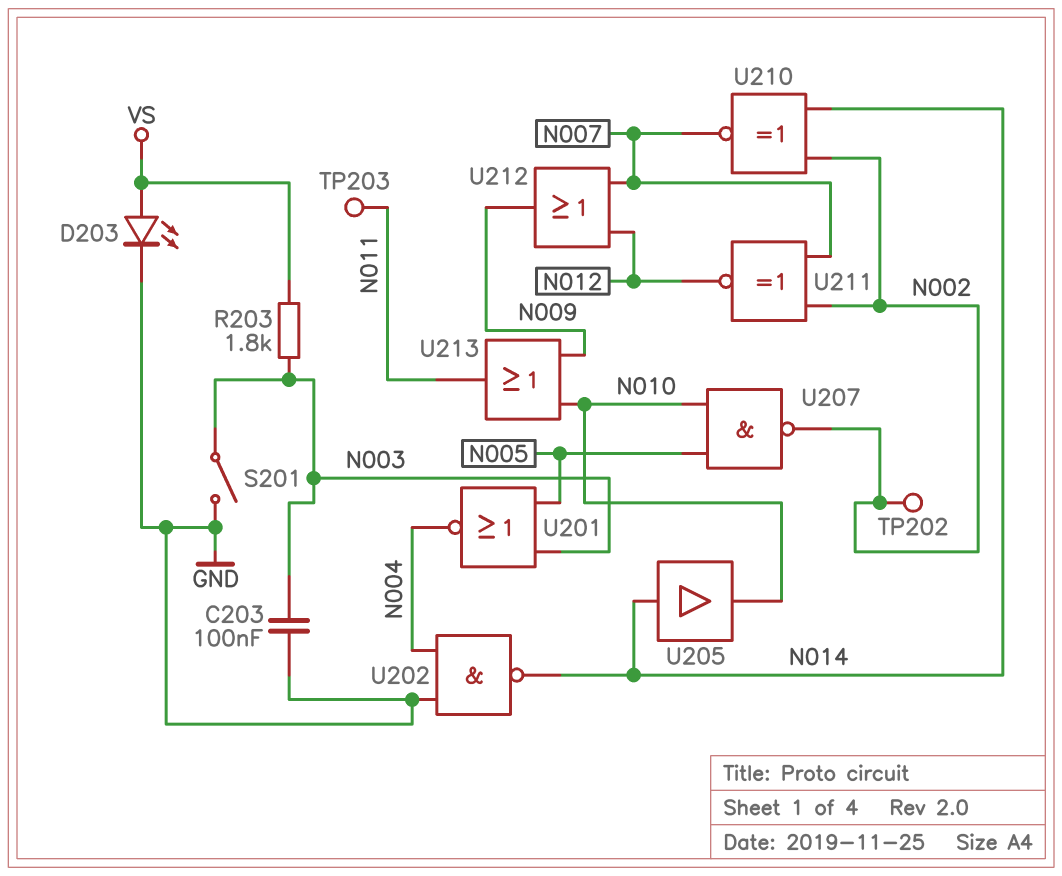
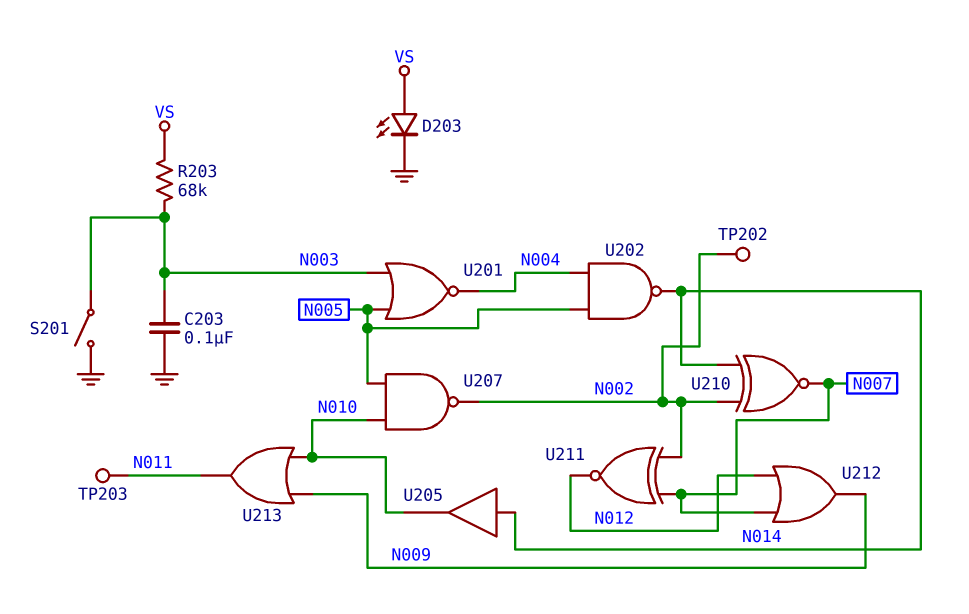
R203: 1.8k (N003, VS) -> 68k (N003, VS)
U202: NAND (in GND, in N004, out N014) -> NAND (in N004, in N005, out N014)

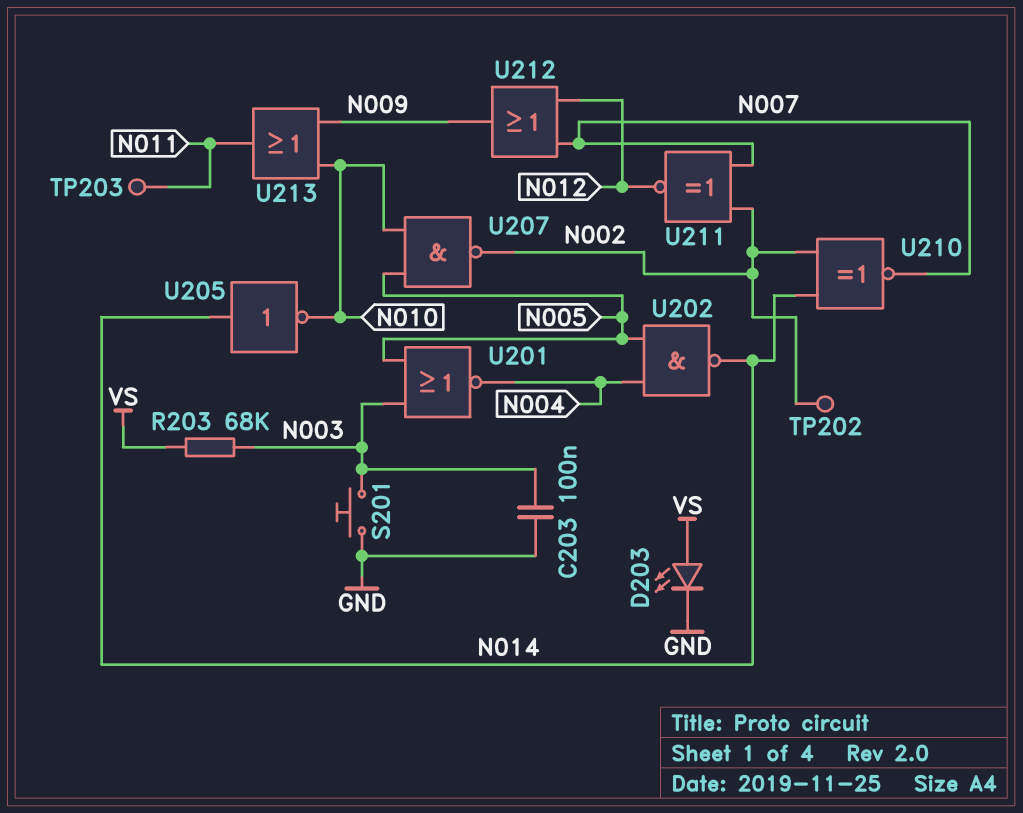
S201: switch (GND, N003) -> button (GND, N003)
U205: buffer (in N014, out N010) -> NOT (in N014, out N010)

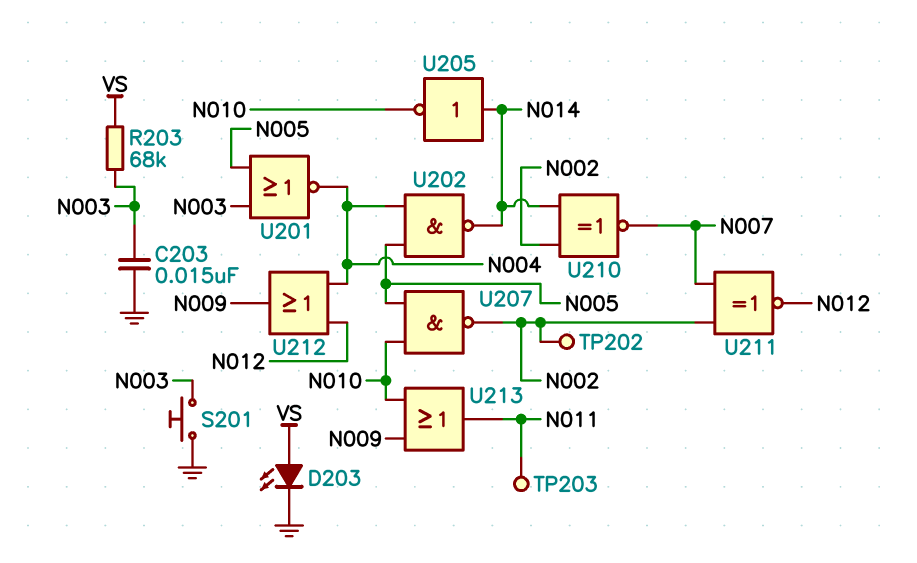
C203: 100nF (GND, N003) -> 15nF (GND, N003)
U212: OR (in N007, in N012, out N009) -> OR (in N004, in N012, out N009)

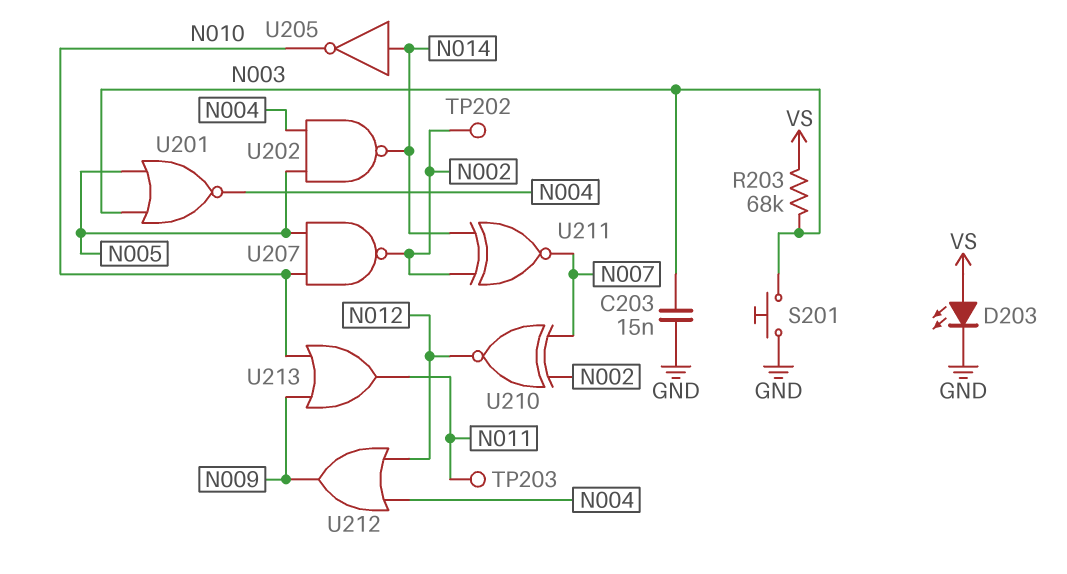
U210: XNOR (in N002, in N014, out N007) -> XNOR (in N002, in N007, out N012)
U211: XNOR (in N002, in N007, out N012) -> XNOR (in N002, in N014, out N007)

